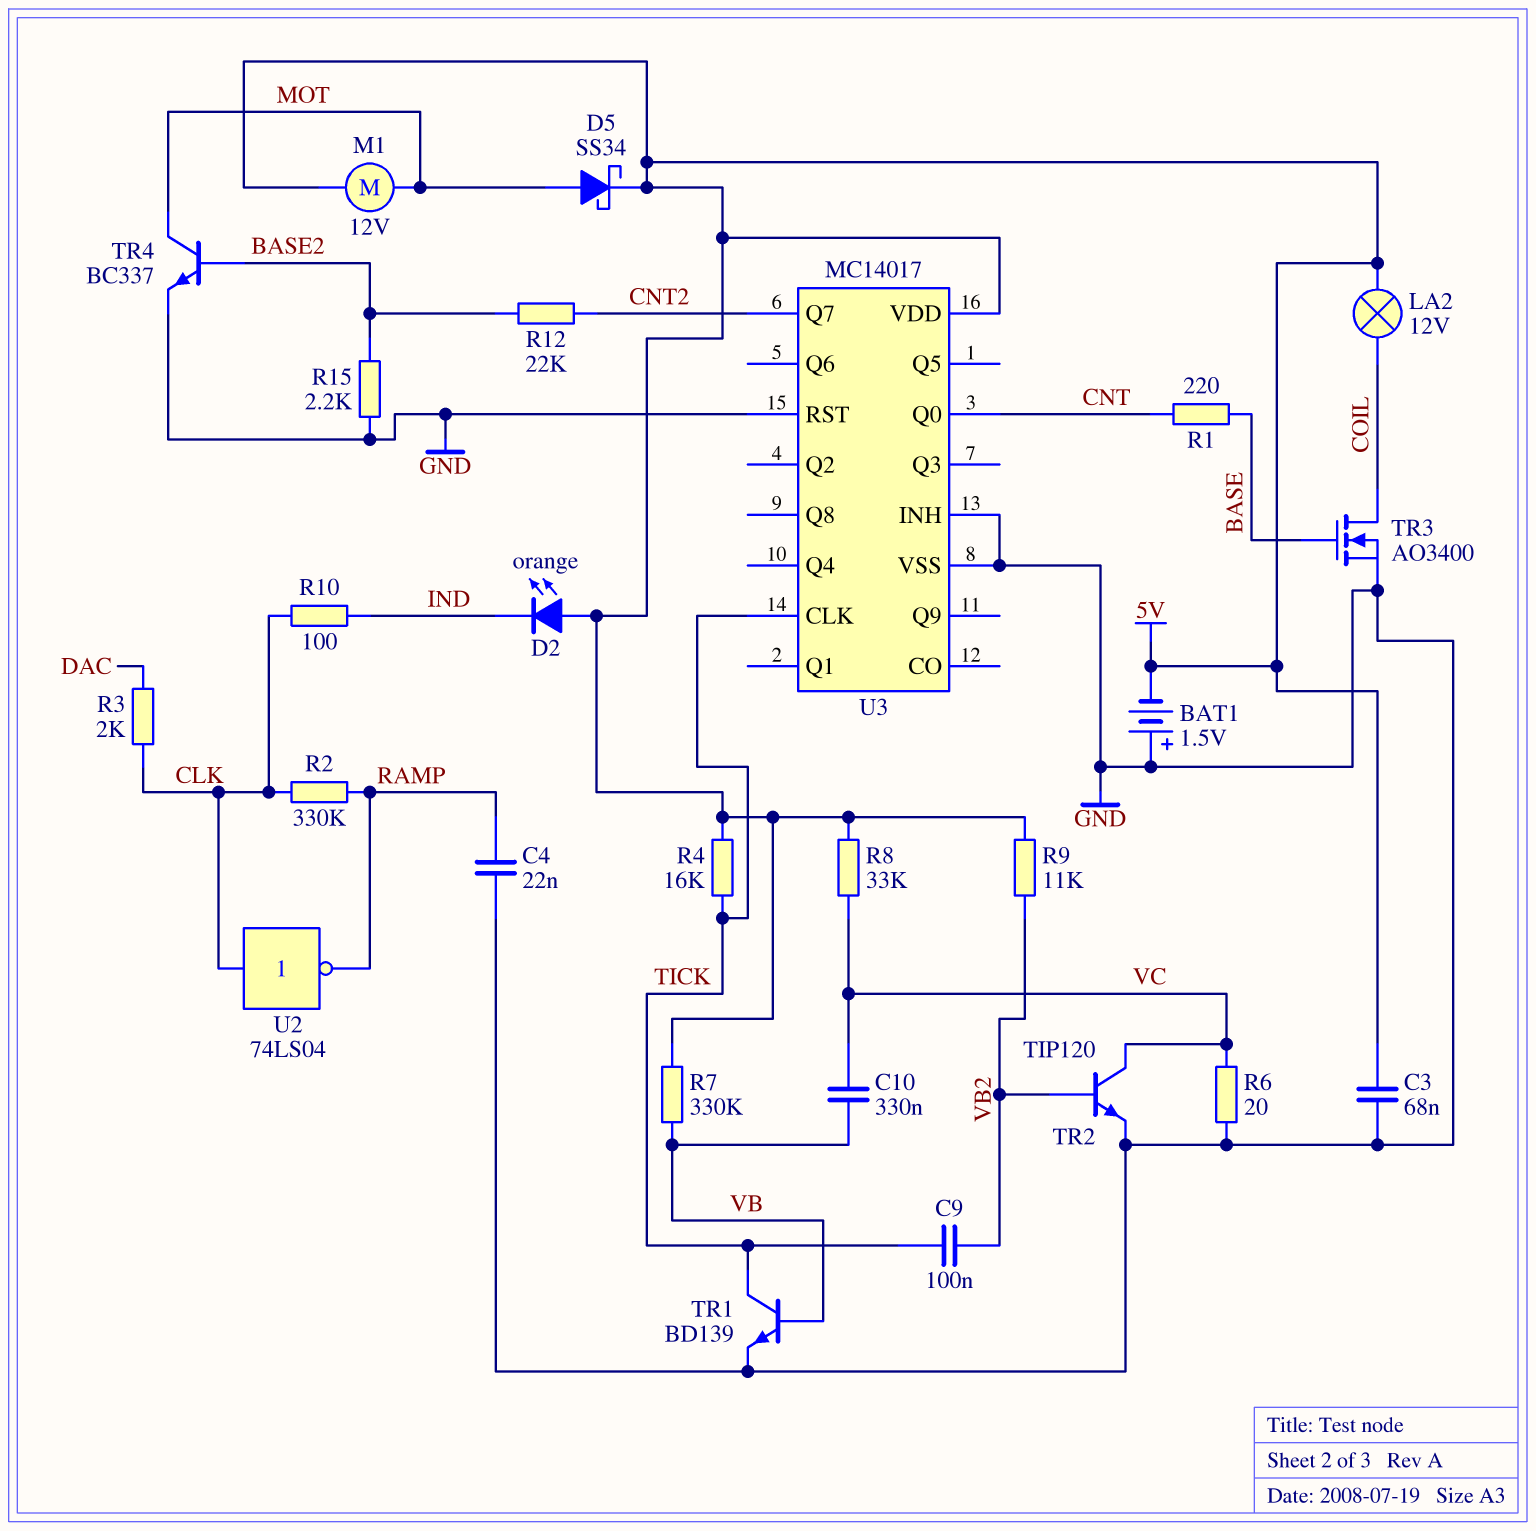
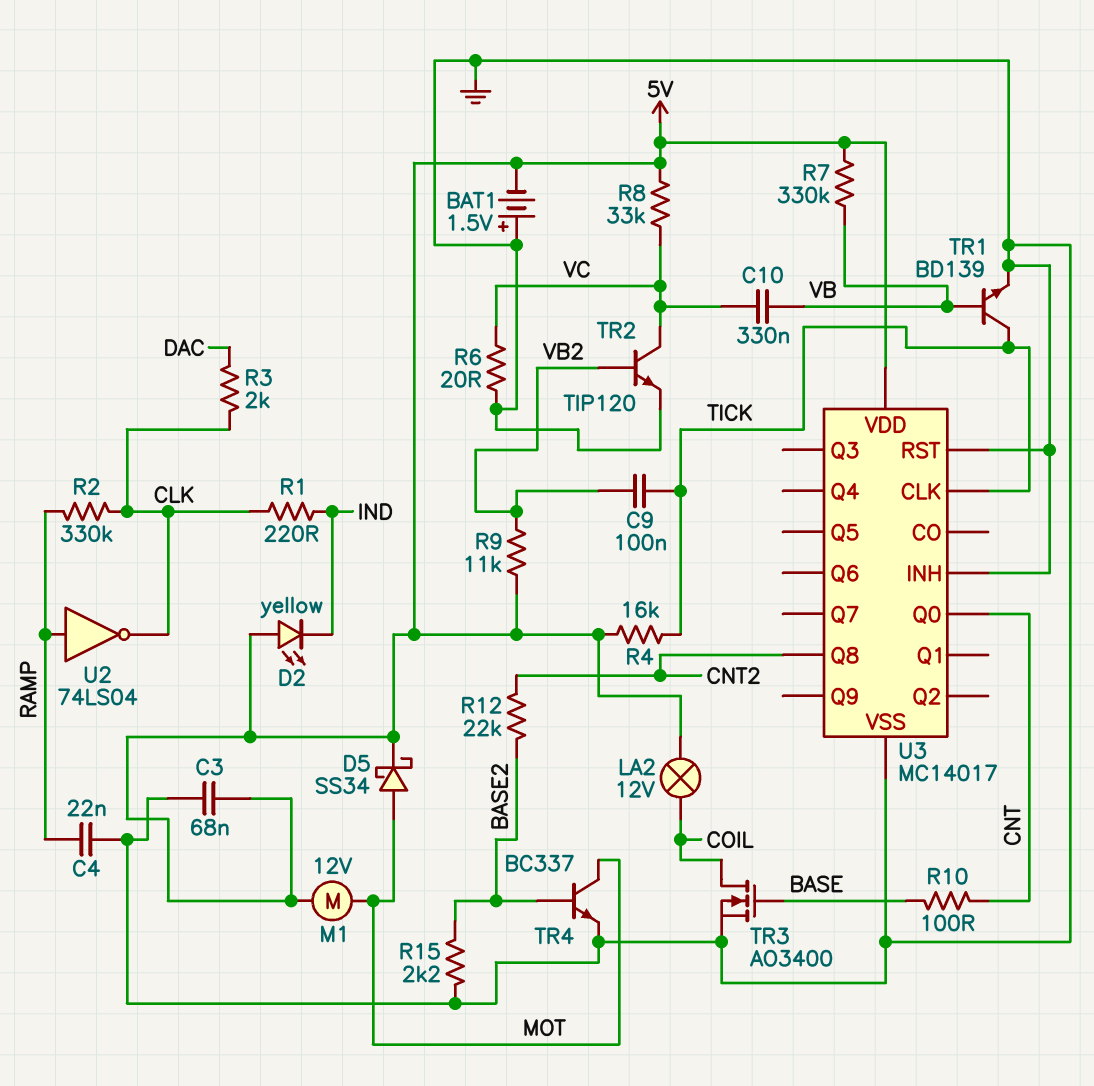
D2: LED orange (A 5V, K IND) -> LED yellow (A 5V, K IND)
R1: 220 (BASE, CNT) -> 220 (CLK, IND)
R10: 100 (CLK, IND) -> 100 (BASE, CNT)
U2: NOT 74LS04 (in CLK, out RAMP) -> NOT 74LS04 (in RAMP, out CLK)
U3 pin Q7: CNT2 -> none
U3 pin Q8: none -> CNT2

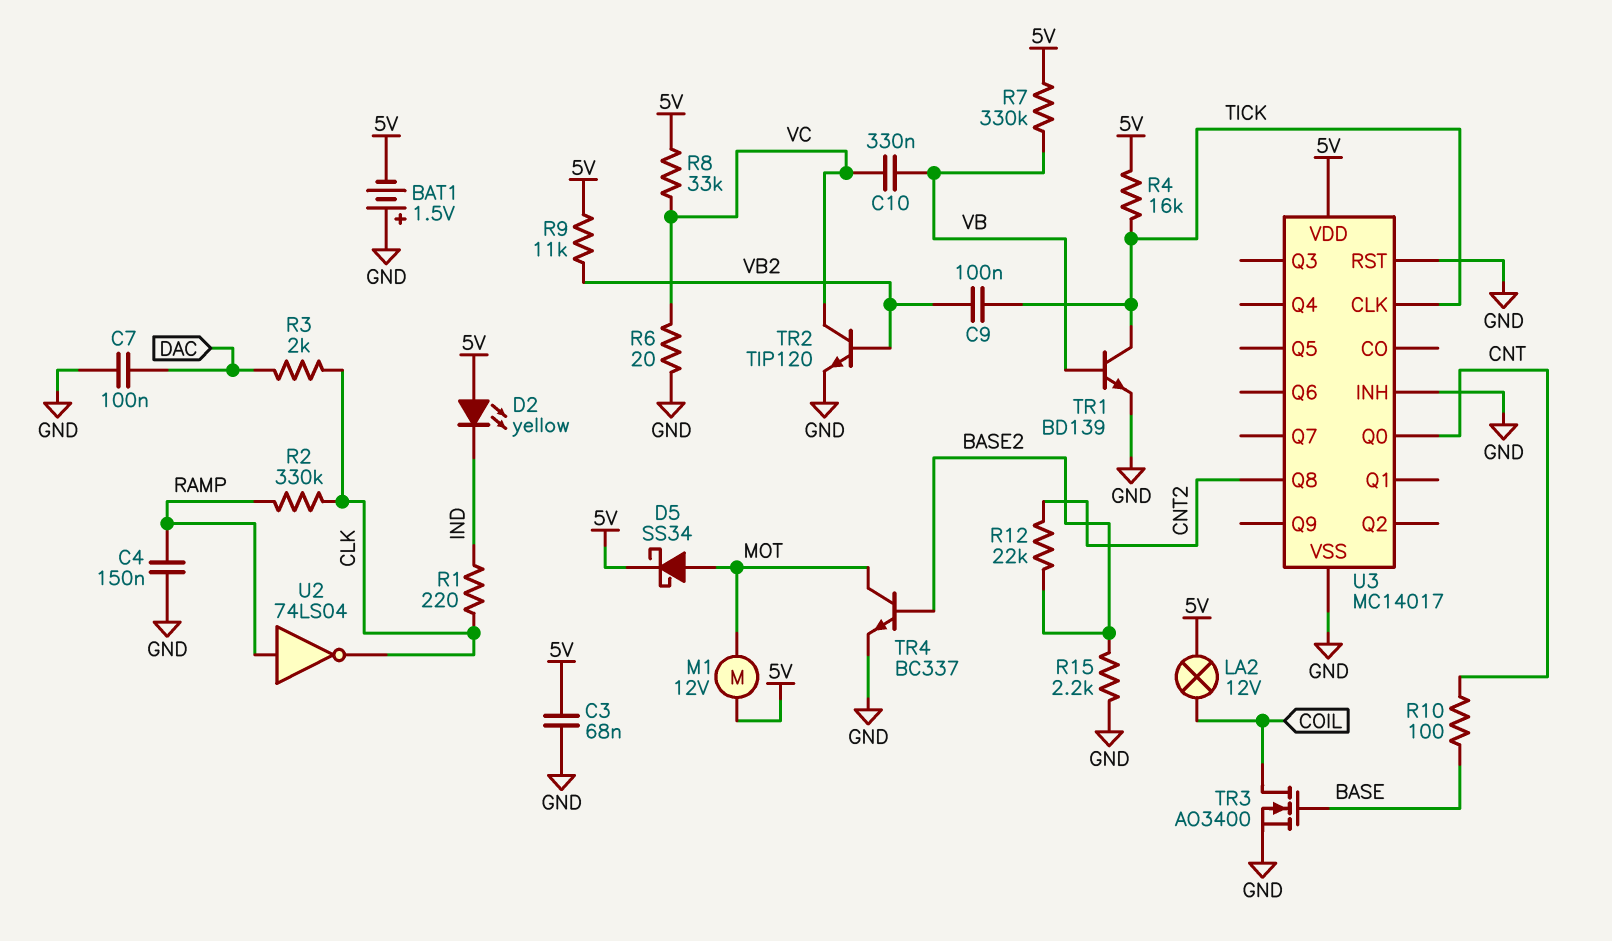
C4: 22nF (GND, RAMP) -> 150nF (GND, RAMP)
C7: none -> 100nF (DAC, GND)

